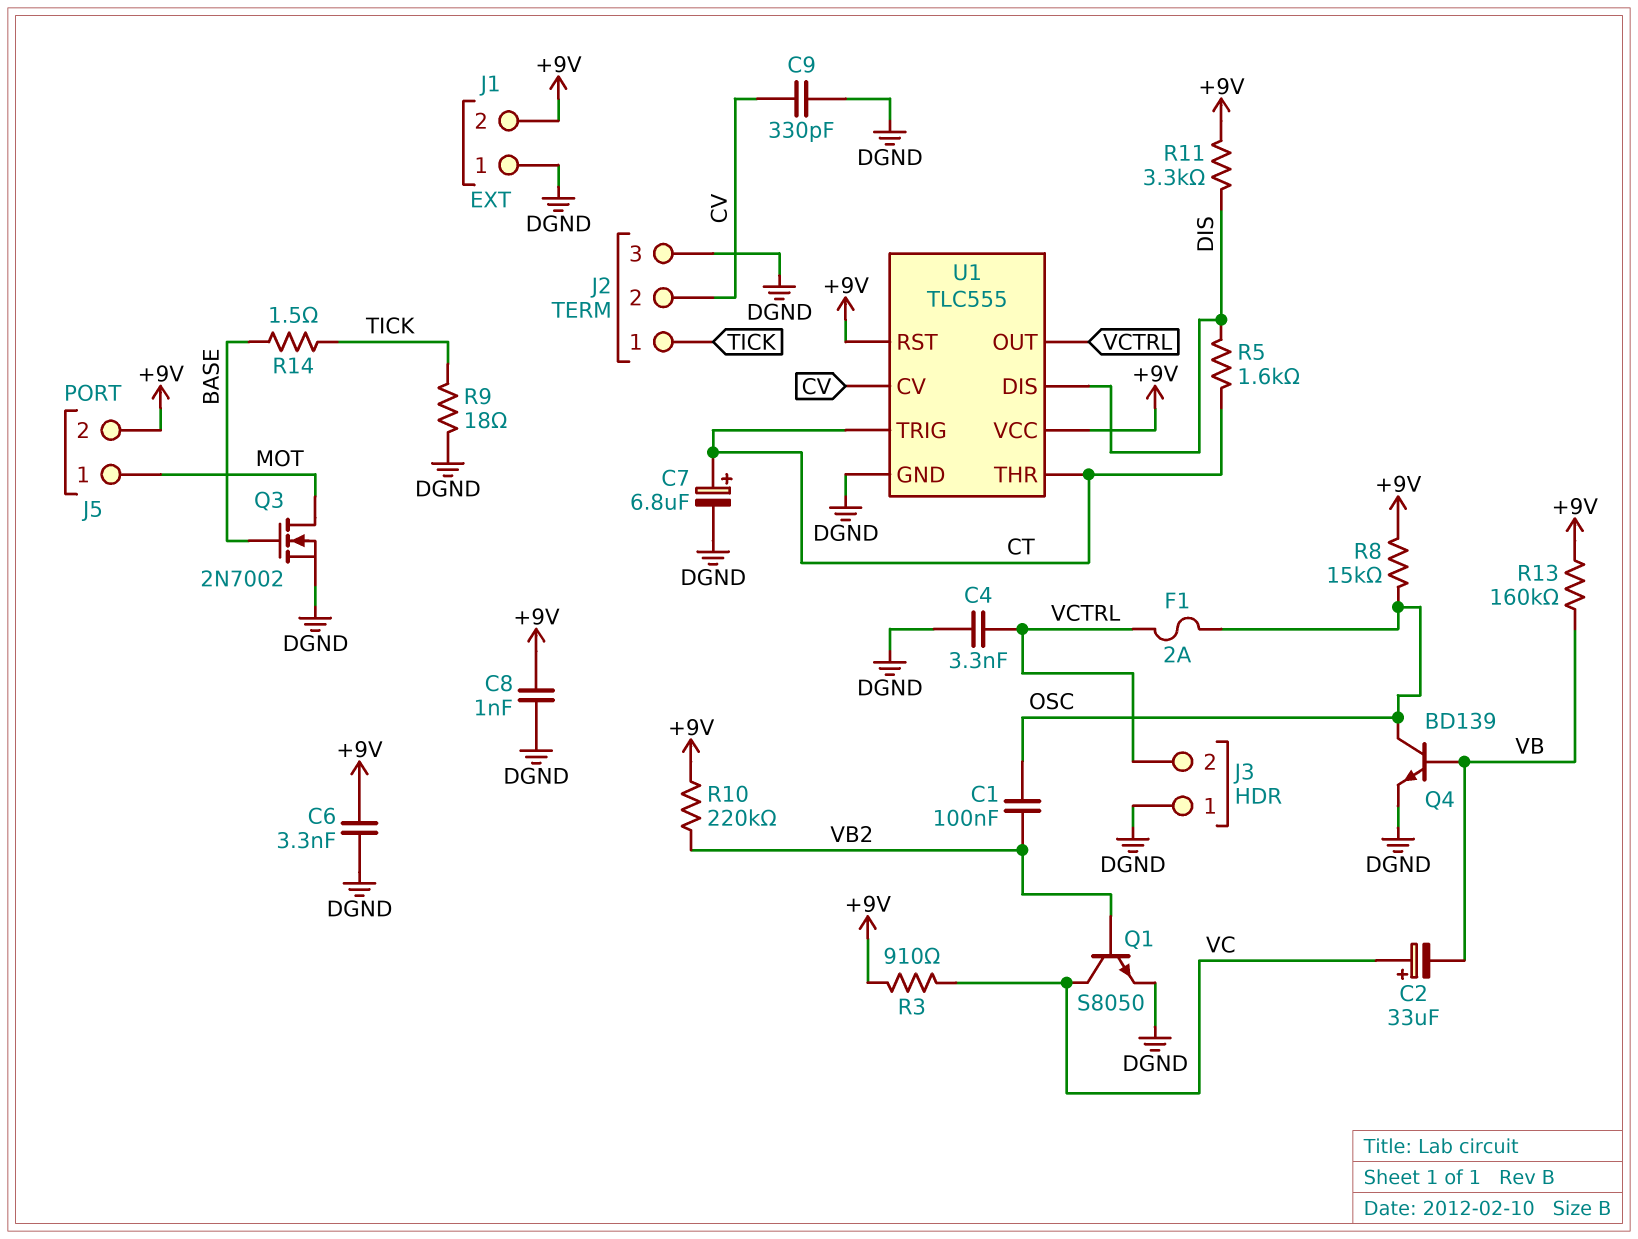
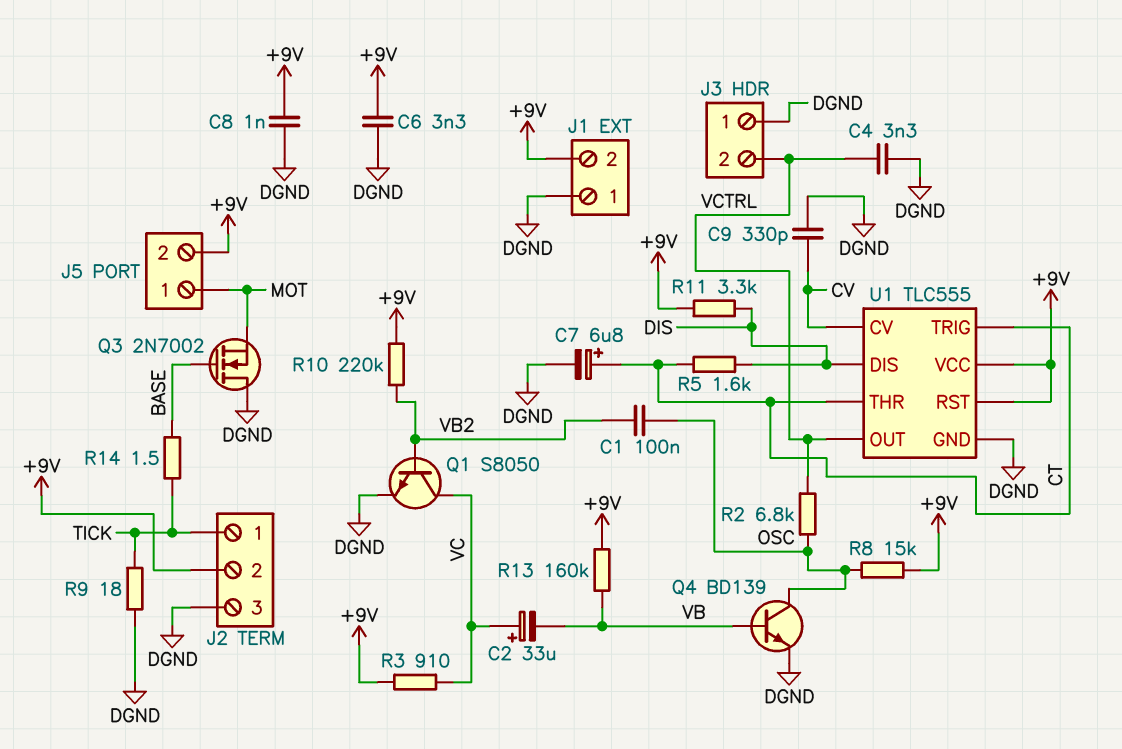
F1: 2A (OSC, VCTRL) -> none
J2 pin 2: CV -> +9V
Q3: NMOS 2N7002 (G BASE, D MOT, S DGND) -> NMOS 2N7002 (G BASE, D DGND, S MOT)
R2: none -> 6.8k (OSC, VCTRL)

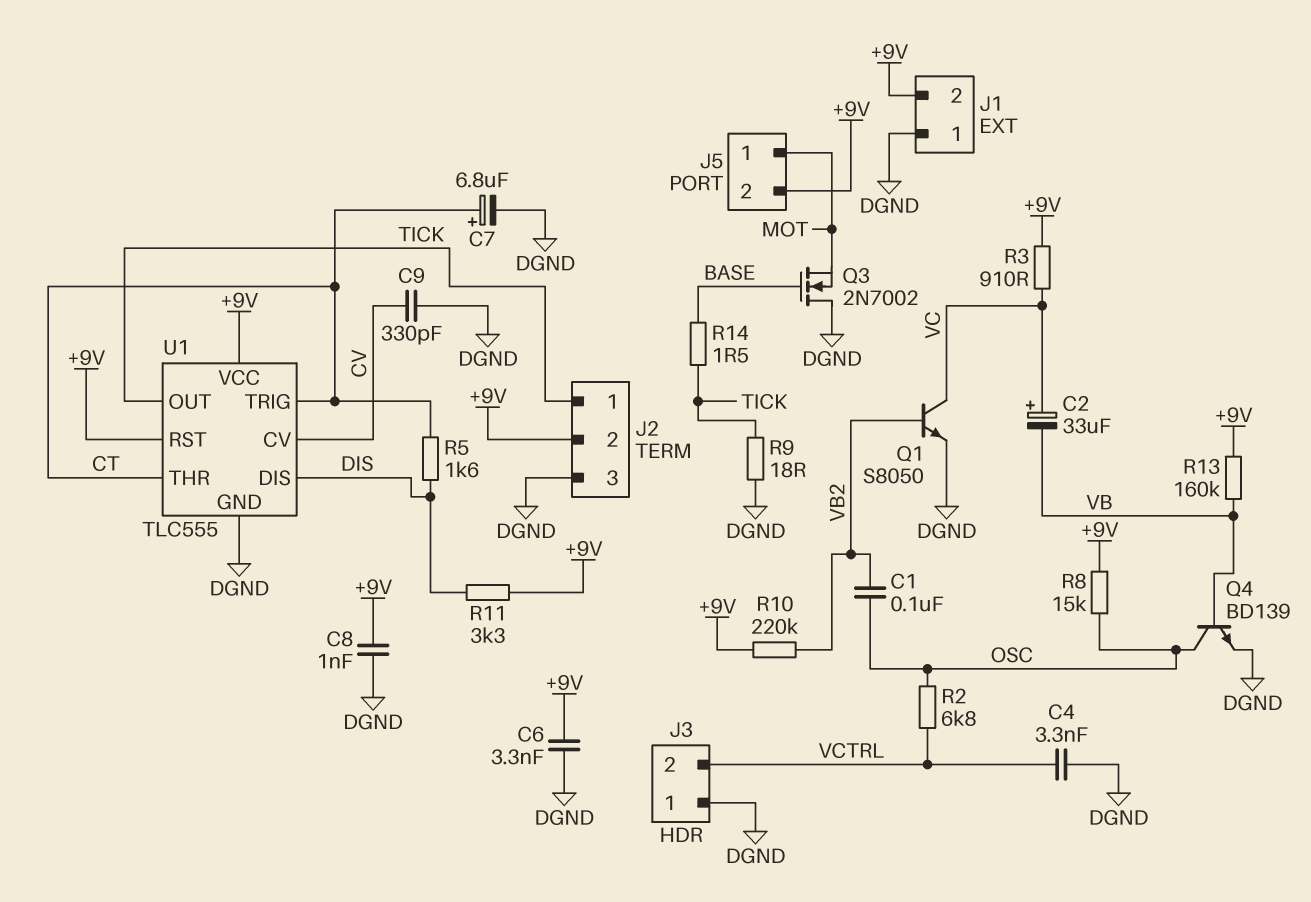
U1 pin OUT: VCTRL -> TICK

